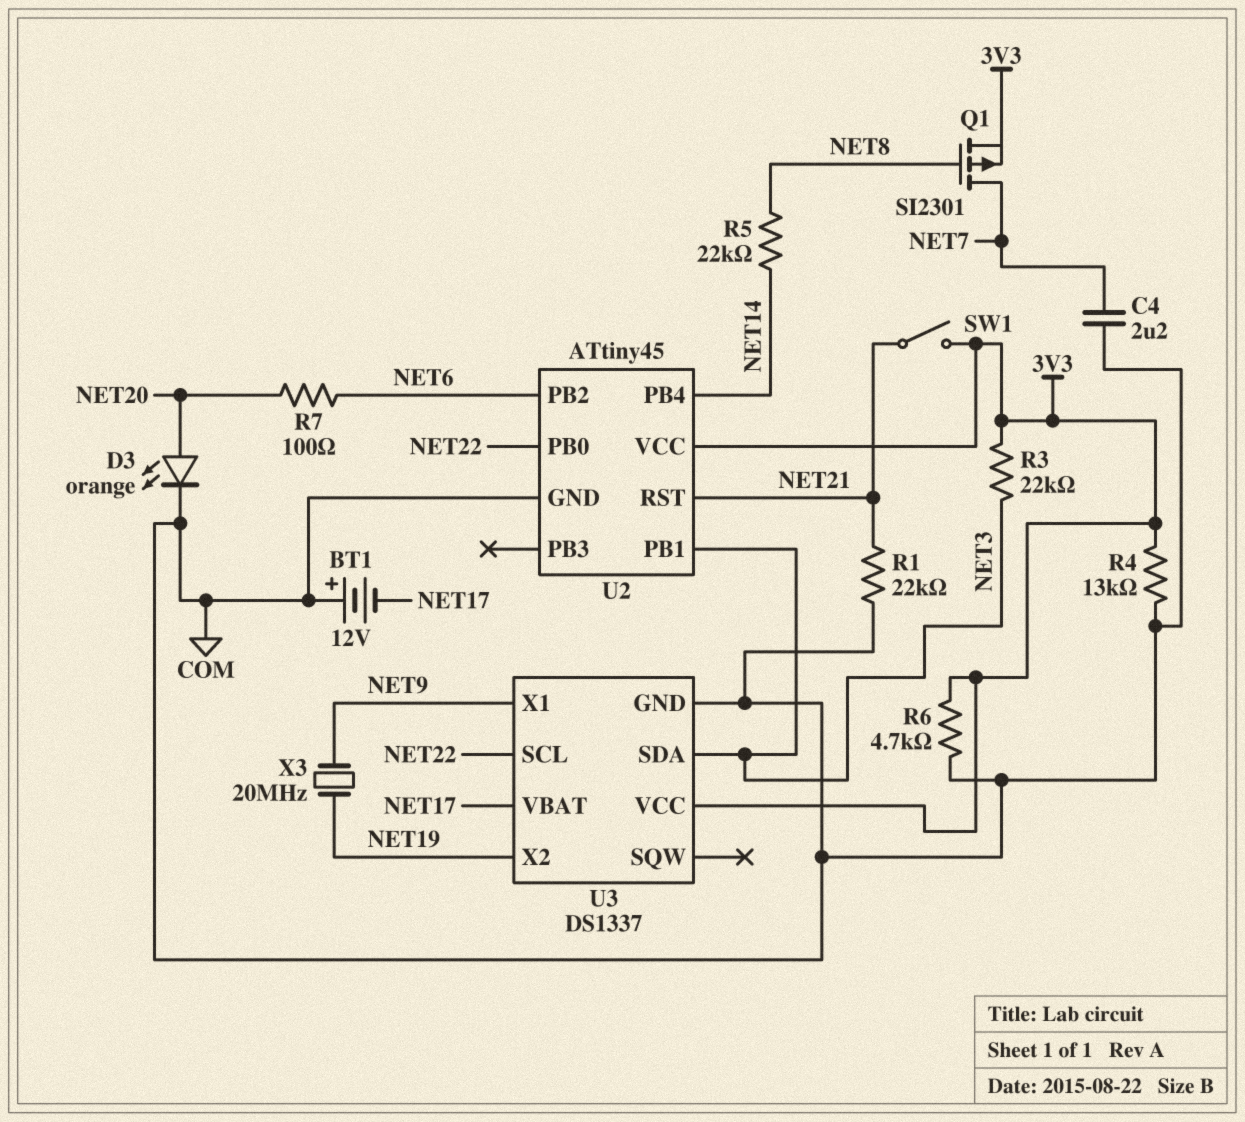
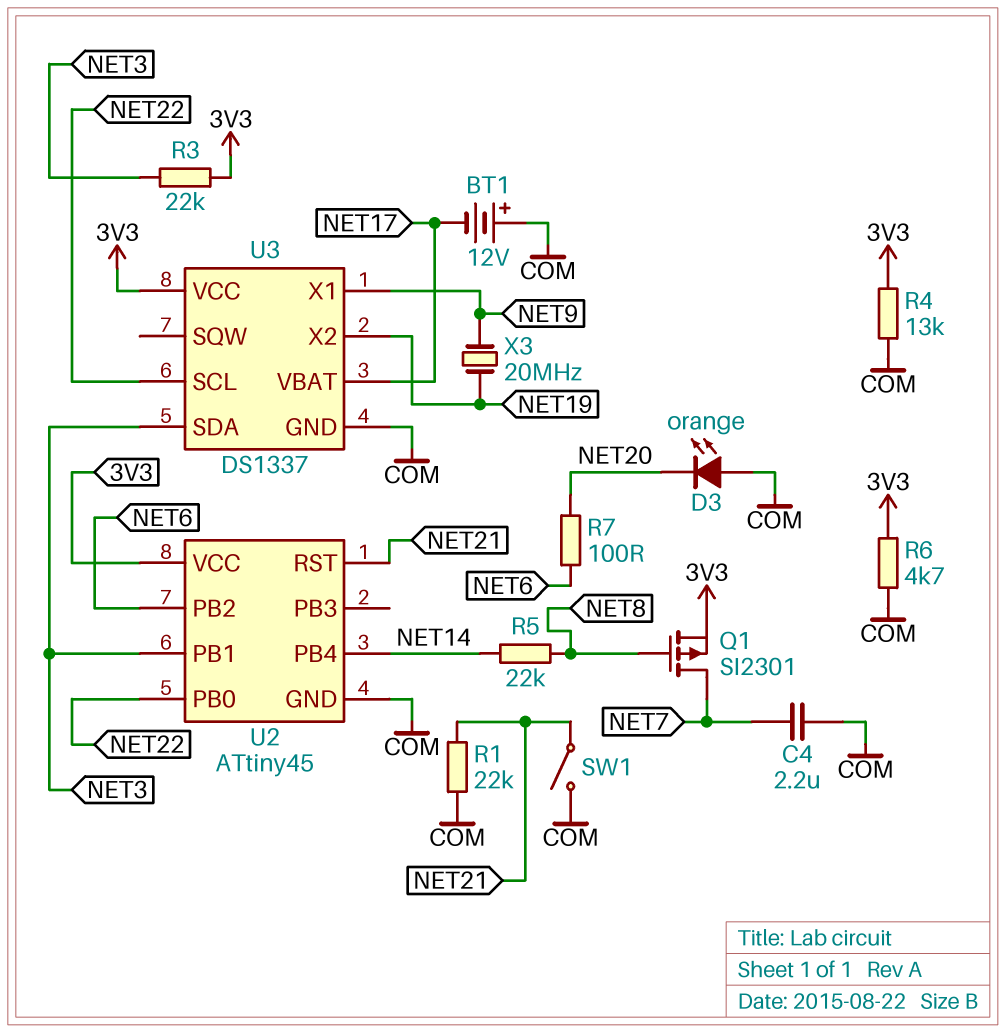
D3: LED orange (A NET20, K COM) -> LED orange (A COM, K NET20)
SW1: switch (3V3, NET21) -> switch (COM, NET21)

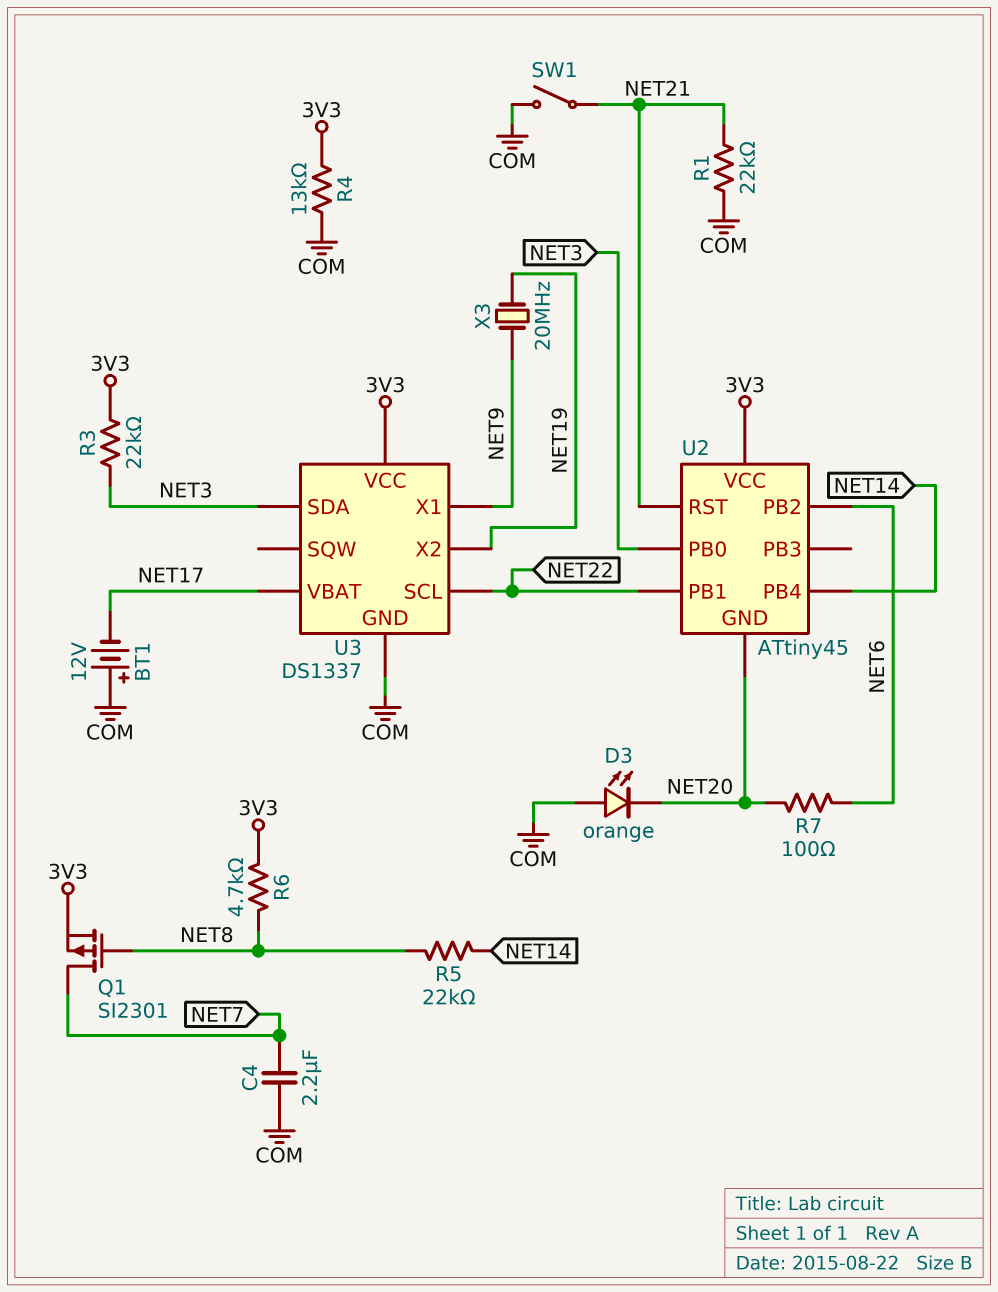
R6: 4.7k (3V3, COM) -> 4.7k (3V3, NET8)
U2 pin GND: COM -> NET20
U2 pin PB0: NET22 -> NET3
U2 pin PB1: NET3 -> NET22

